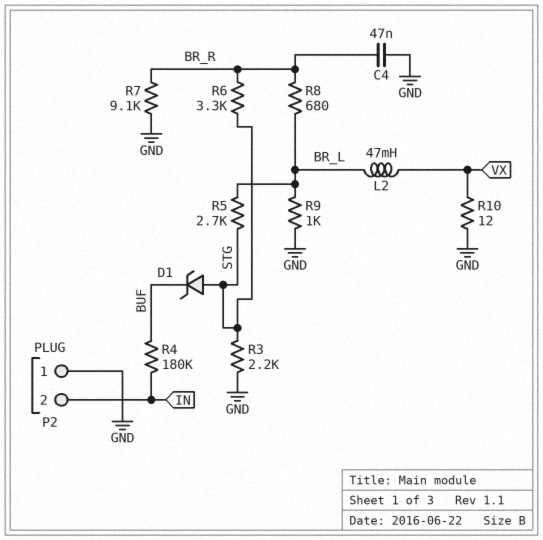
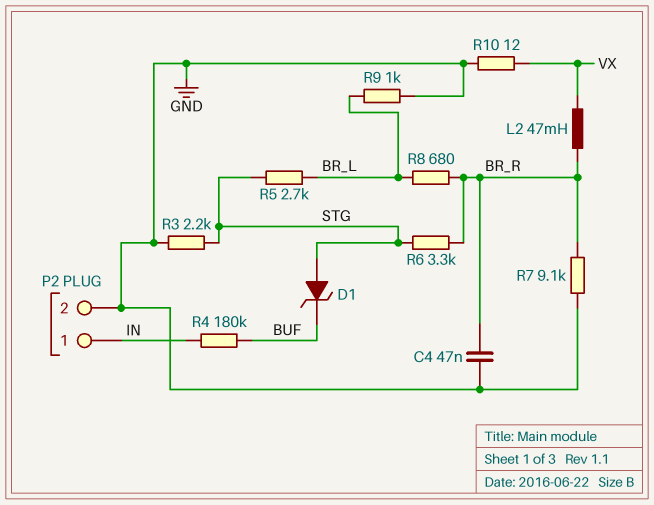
L2: 47mH (BR_L, VX) -> 47mH (BR_R, VX)
P2 pin 1: GND -> IN
P2 pin 2: IN -> GND

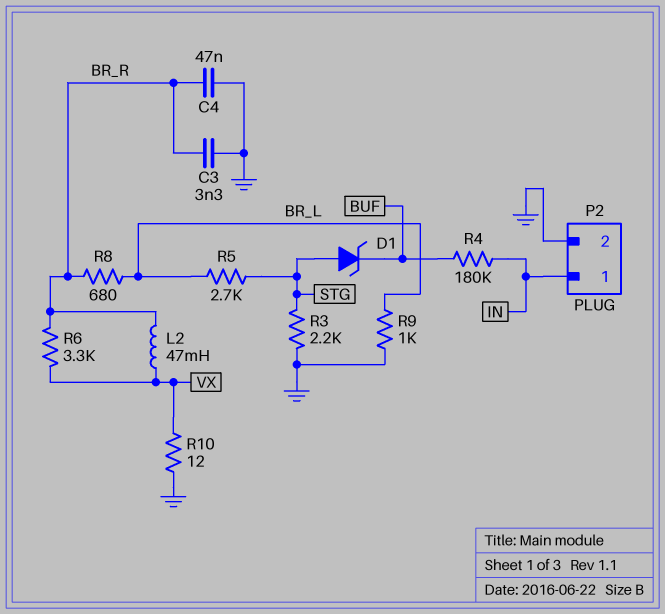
C3: none -> 3.3nF (BR_R, GND)
R6: 3.3k (BR_R, STG) -> 3.3k (BR_R, VX)
R7: 9.1k (BR_R, GND) -> none

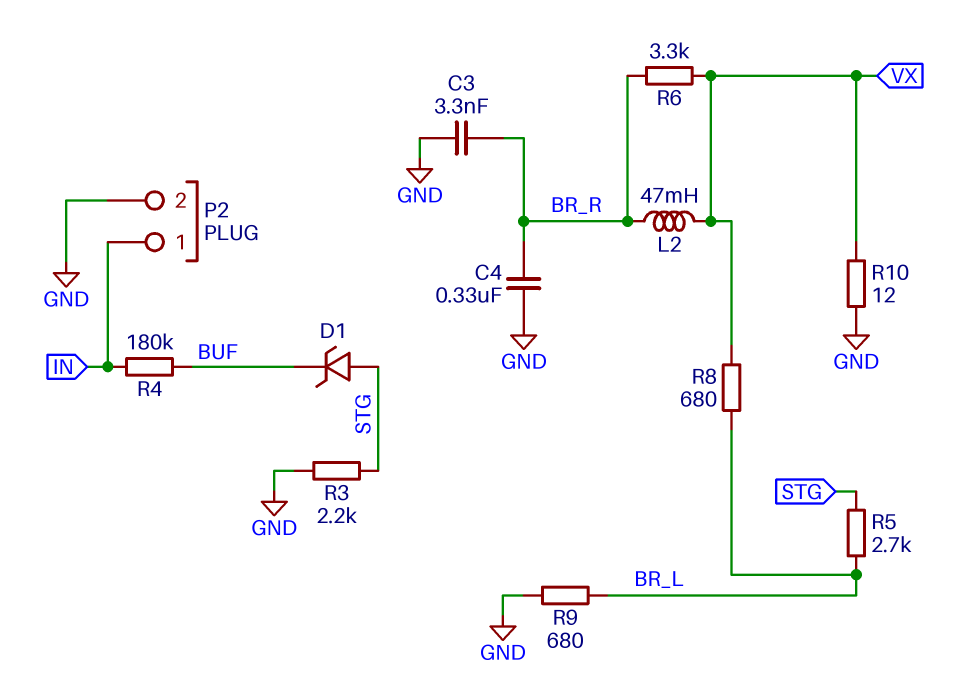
C4: 47nF (BR_R, GND) -> 330nF (BR_R, GND)
R8: 680 (BR_L, BR_R) -> 680 (BR_L, VX)
R9: 1k (BR_L, GND) -> 680 (BR_L, GND)

